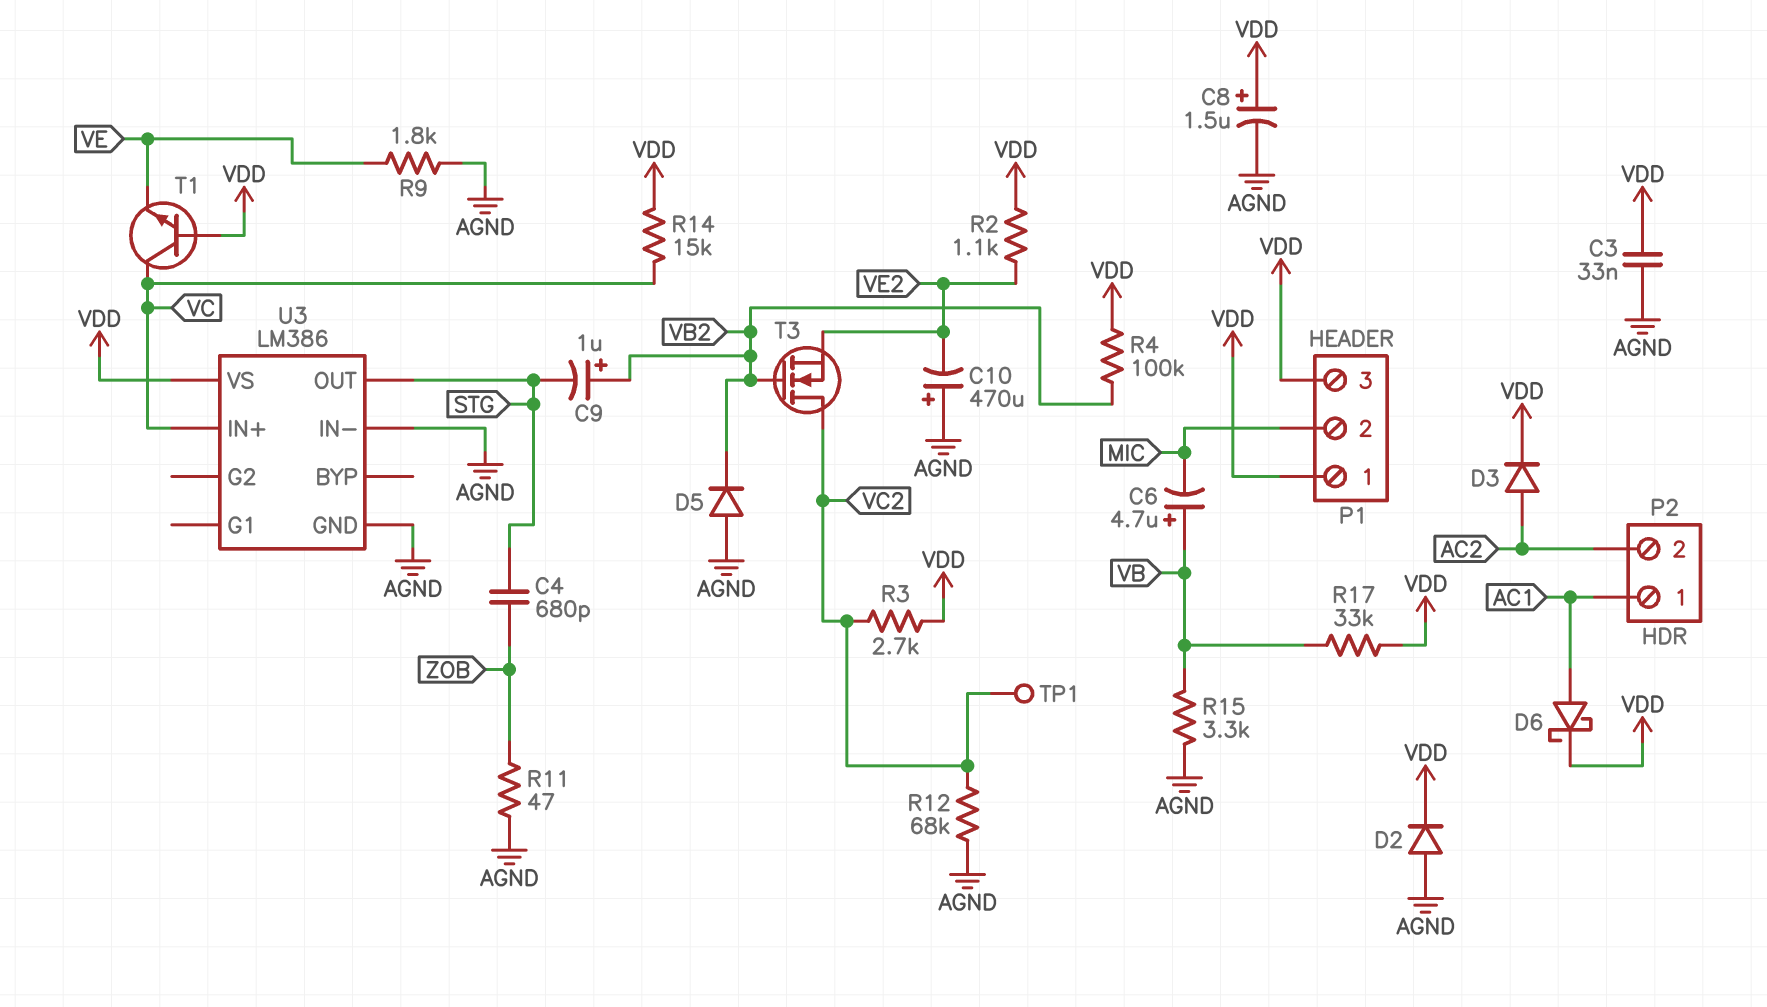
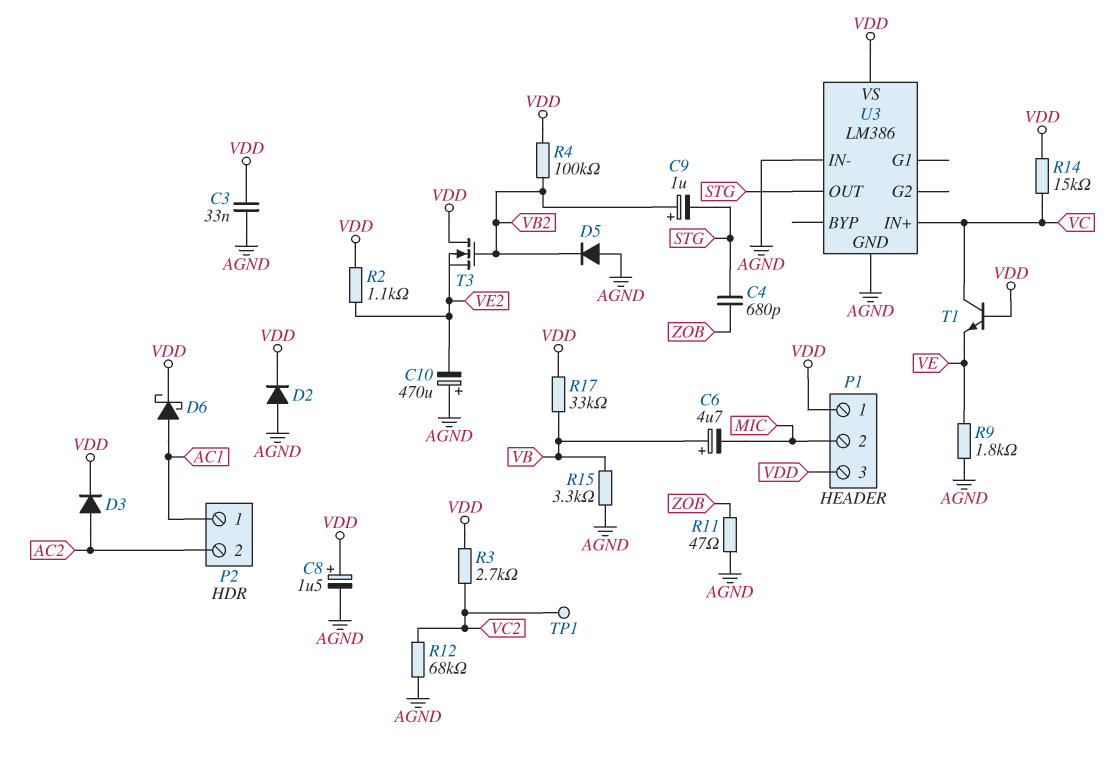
T3: NMOS (G VB2, D VC2, S VE2) -> NMOS (G VB2, D VDD, S VE2)

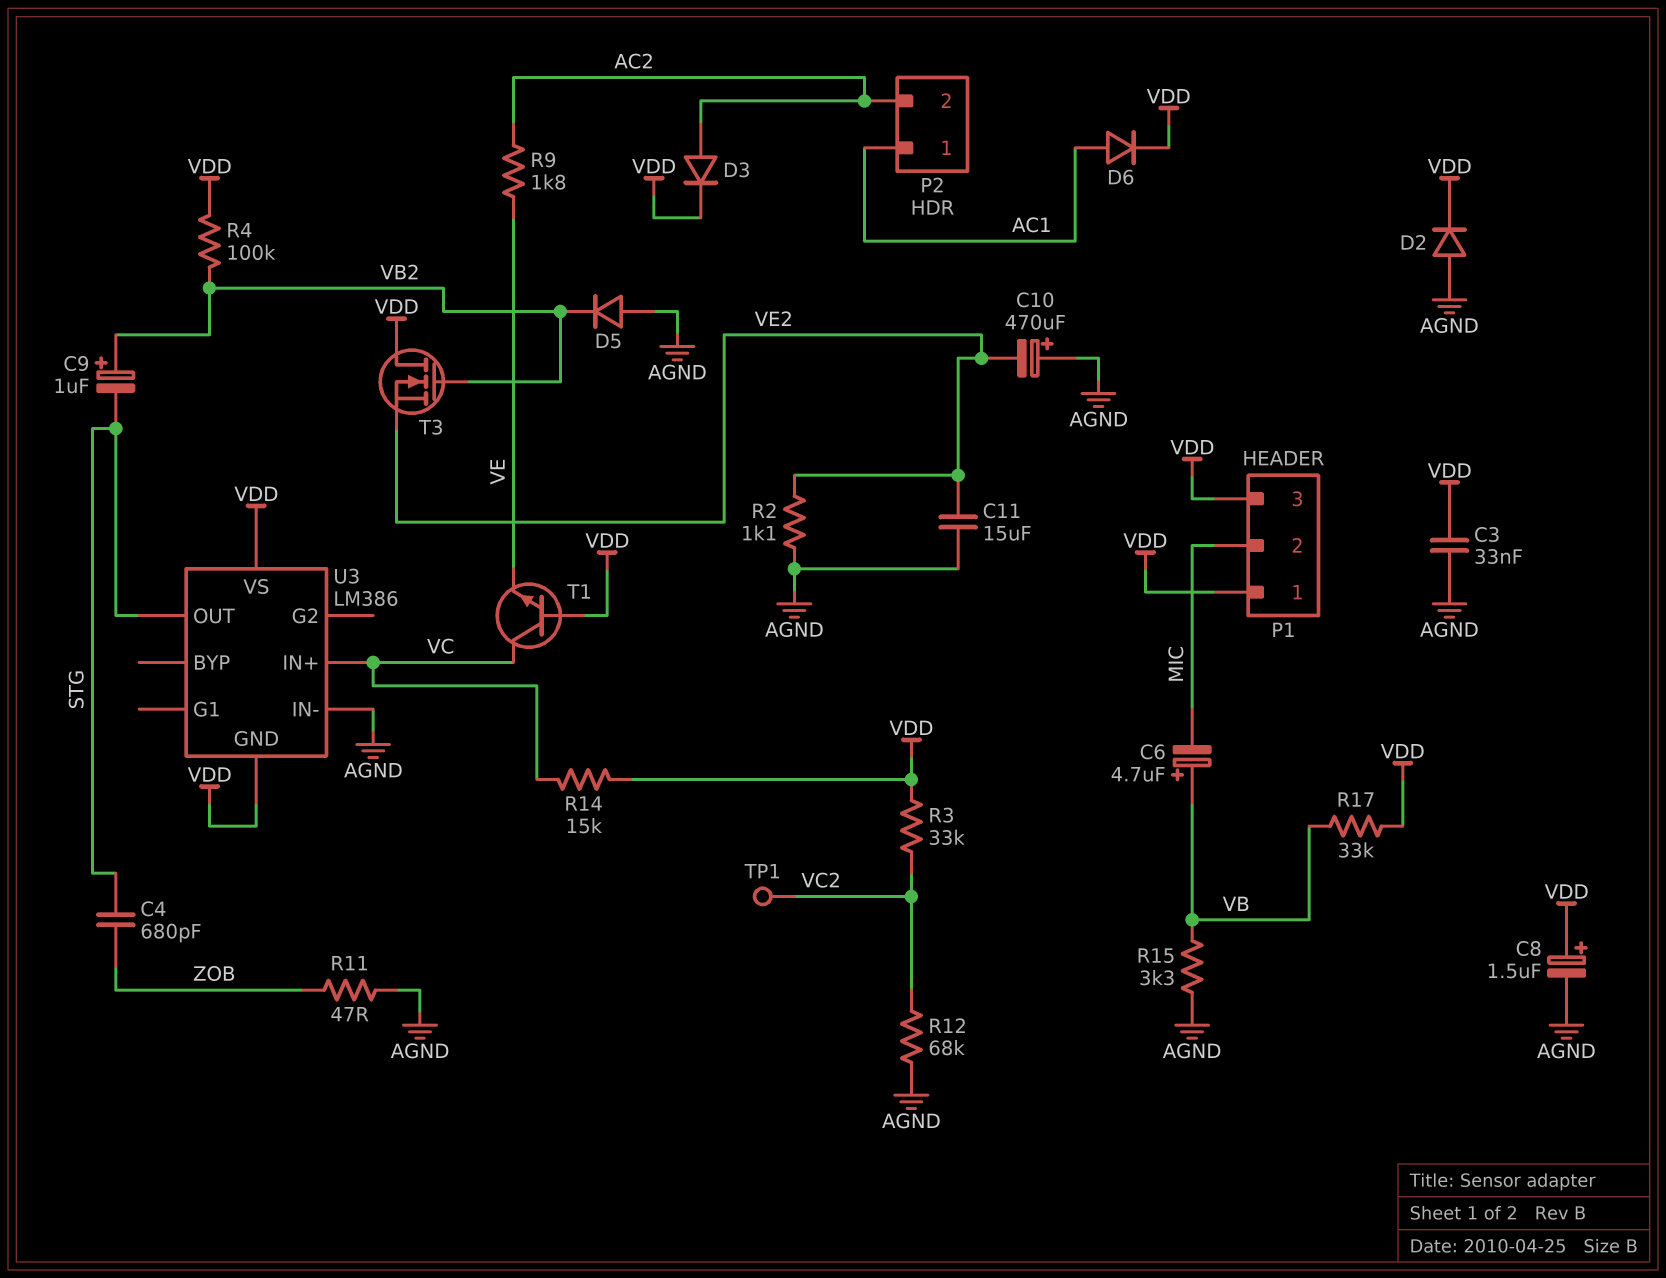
C11: none -> 15uF (AGND, VE2)
D6: schottky (A AC1, K VDD) -> diode (A AC1, K VDD)
R2: 1.1k (VDD, VE2) -> 1.1k (AGND, VE2)
R3: 2.7k (VC2, VDD) -> 33k (VC2, VDD)
R9: 1.8k (AGND, VE) -> 1.8k (AC2, VE)
U3 pin GND: AGND -> VDD

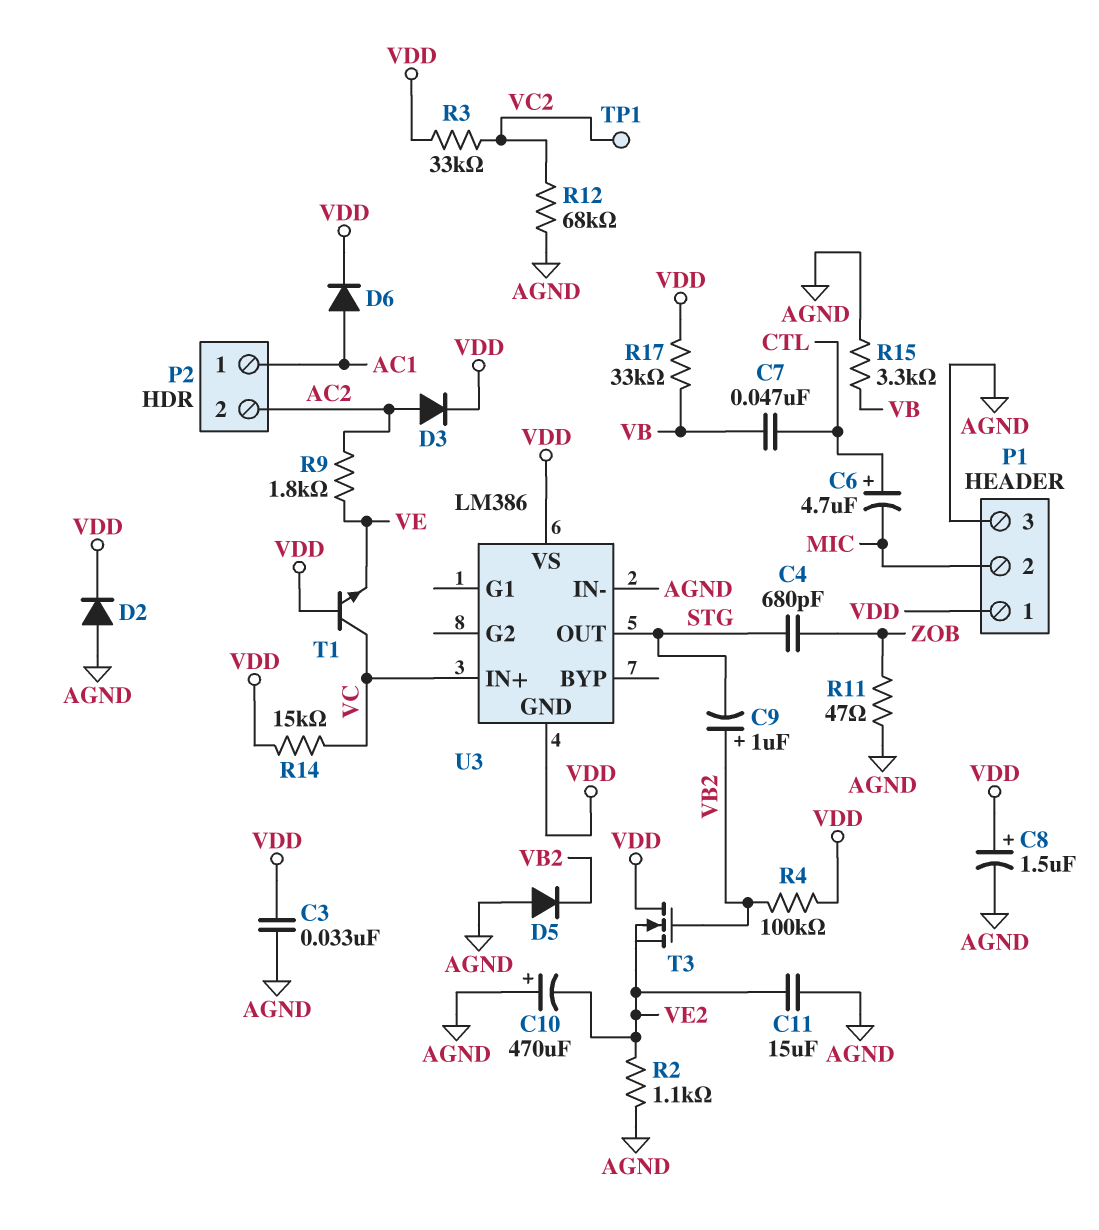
C6: 4.7uF (plus VB, minus MIC) -> 4.7uF (plus CTL, minus MIC)
C7: none -> 47nF (CTL, VB)
P1 pin 3: VDD -> AGND

